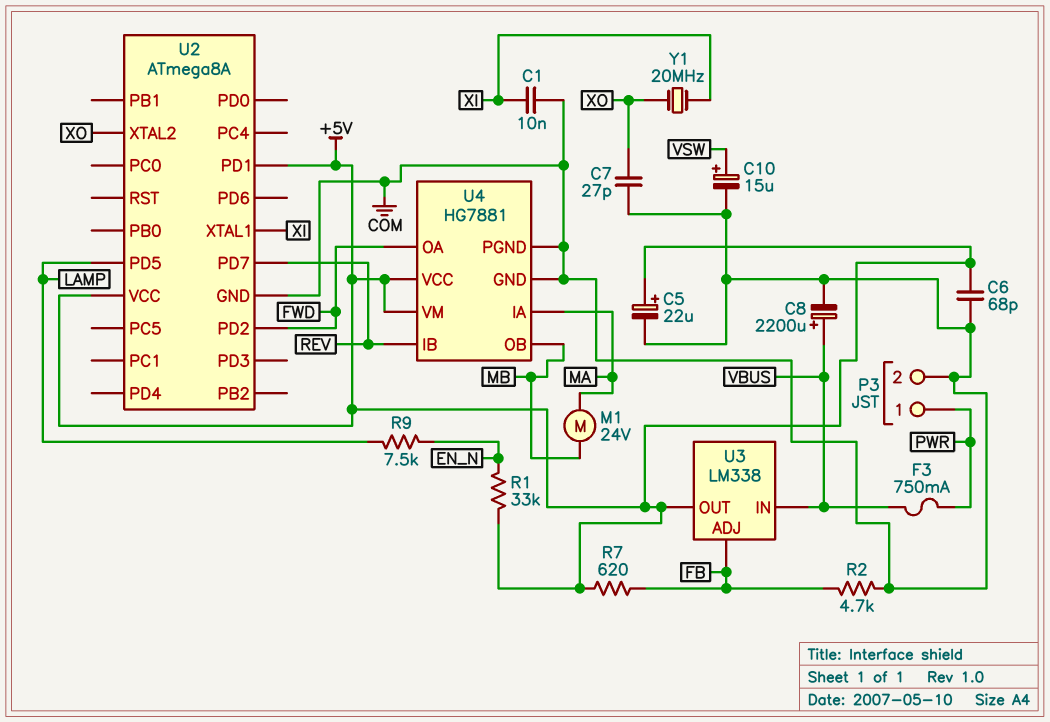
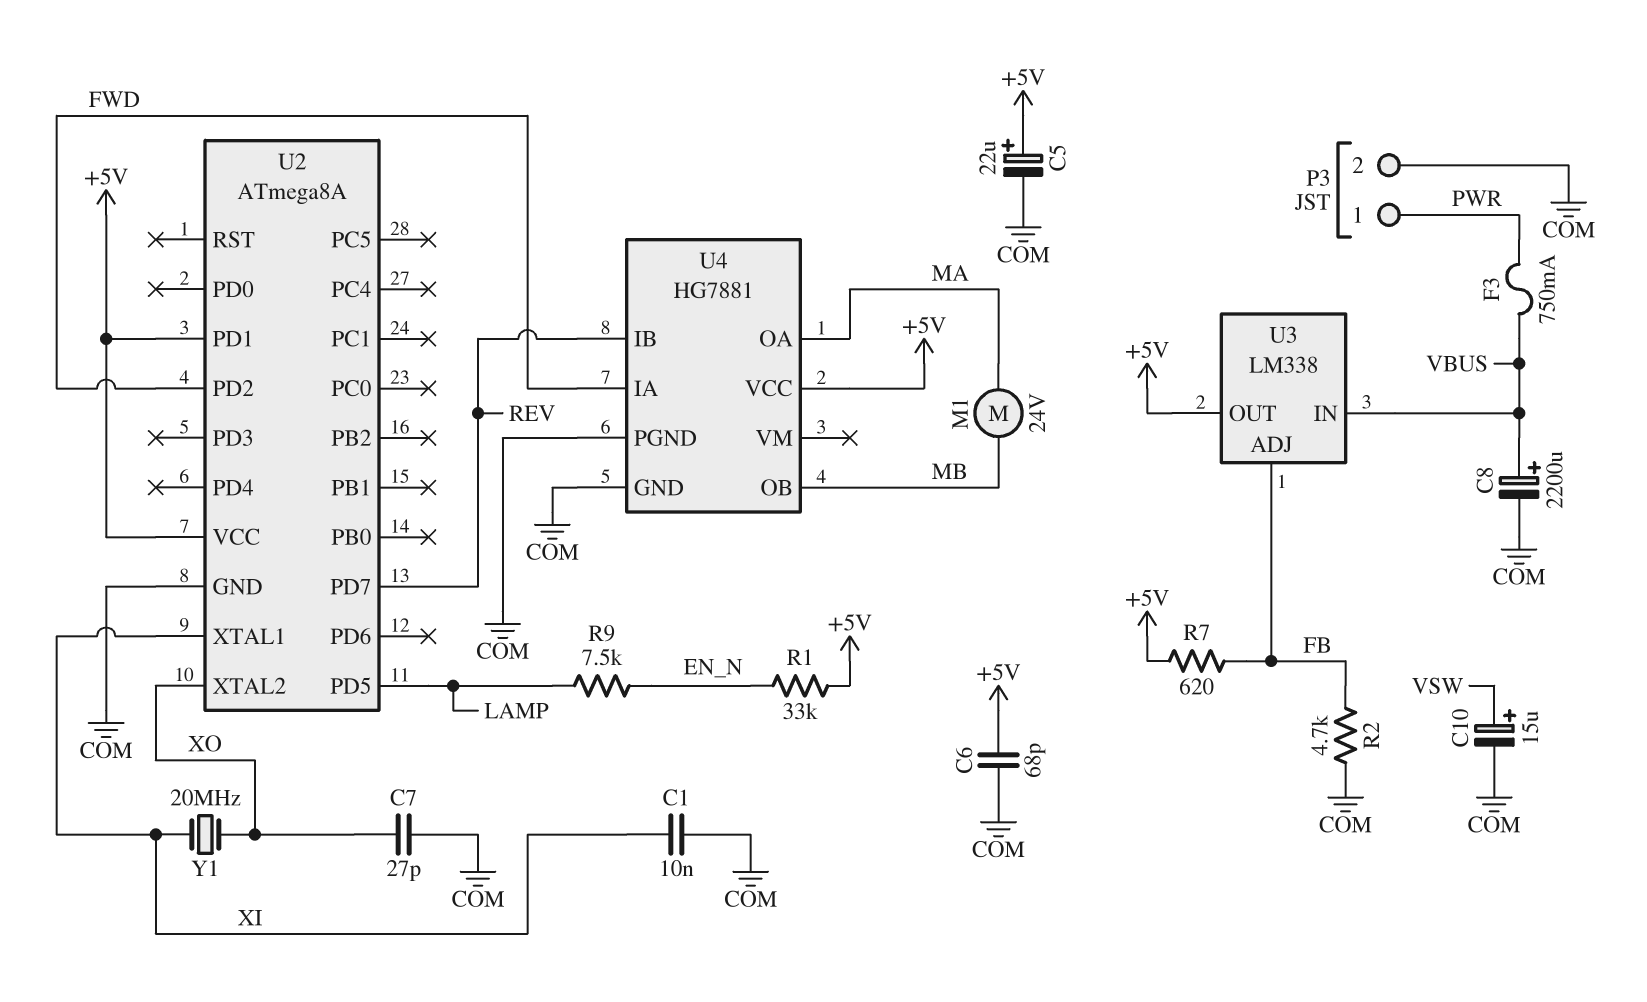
U4 pin IA: MA -> FWD
U4 pin OA: FWD -> MA
U4 pin VM: +5V -> none

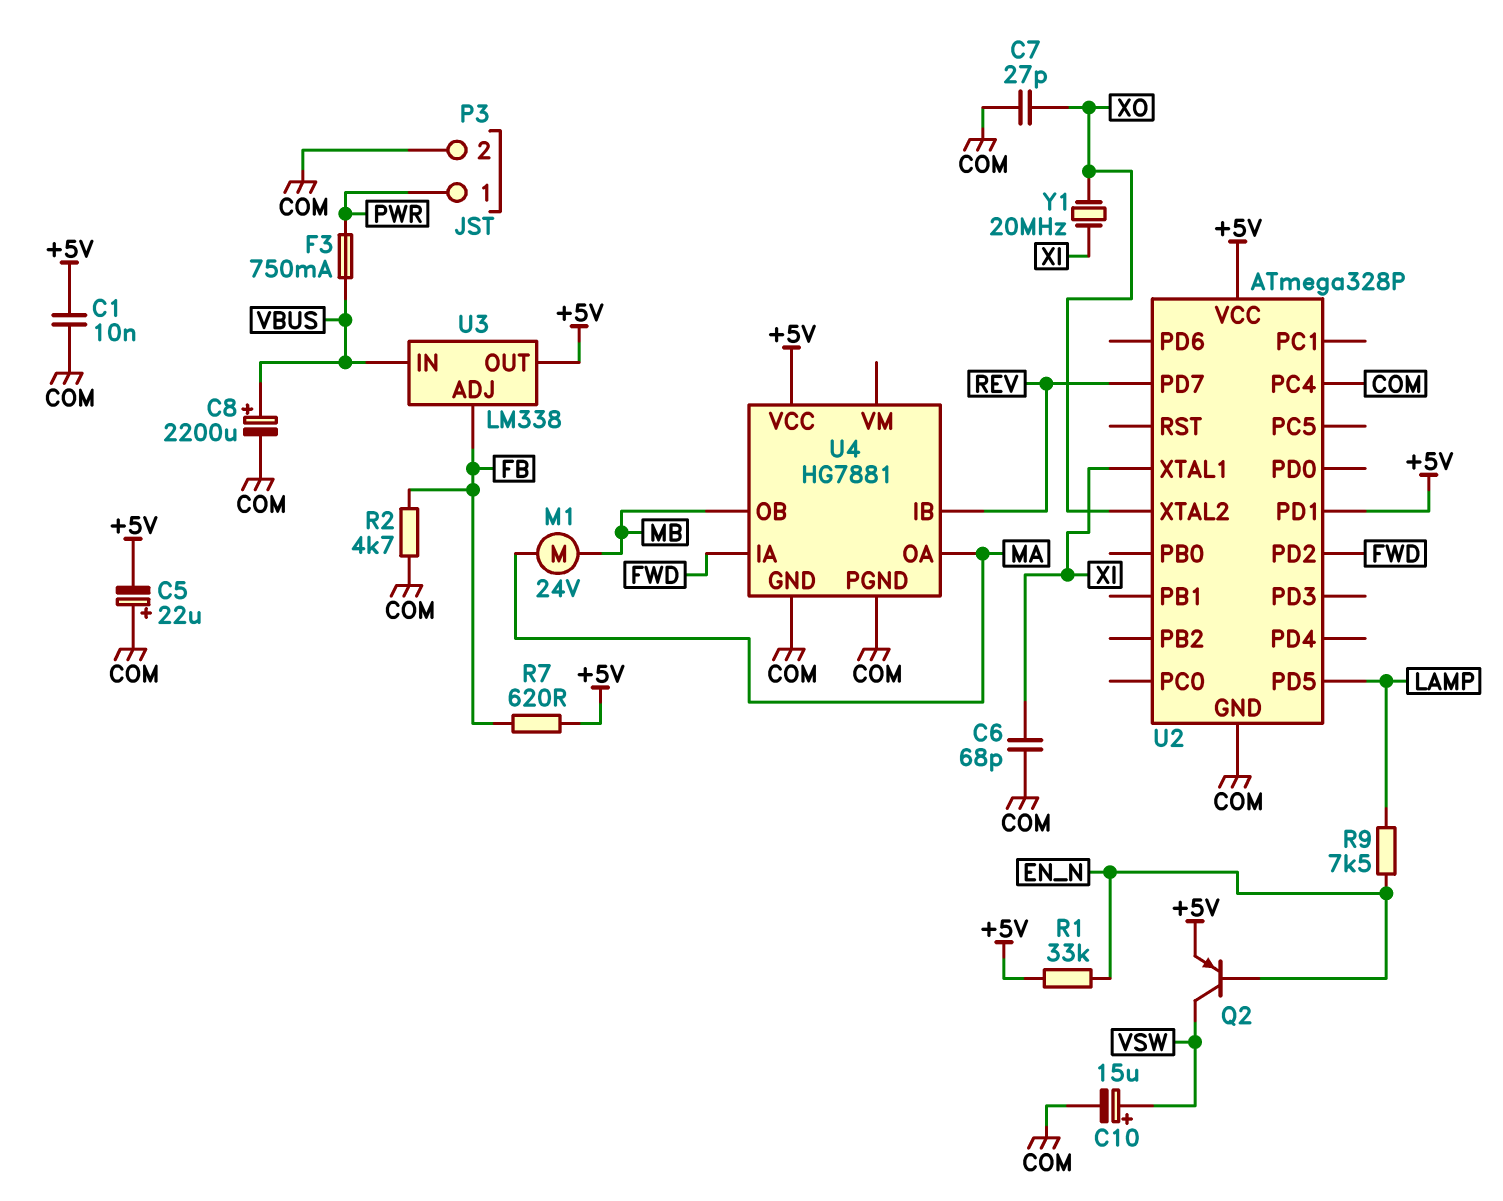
C1: 10nF (COM, XI) -> 10nF (+5V, COM)
C5: 22uF (plus +5V, minus COM) -> 22uF (plus COM, minus +5V)
C6: 68pF (+5V, COM) -> 68pF (COM, XI)
Q2: none -> PNP (B EN_N, C VSW, E +5V)
U2: ATmega8A -> ATmega328P
U2 pin PC4: none -> COM

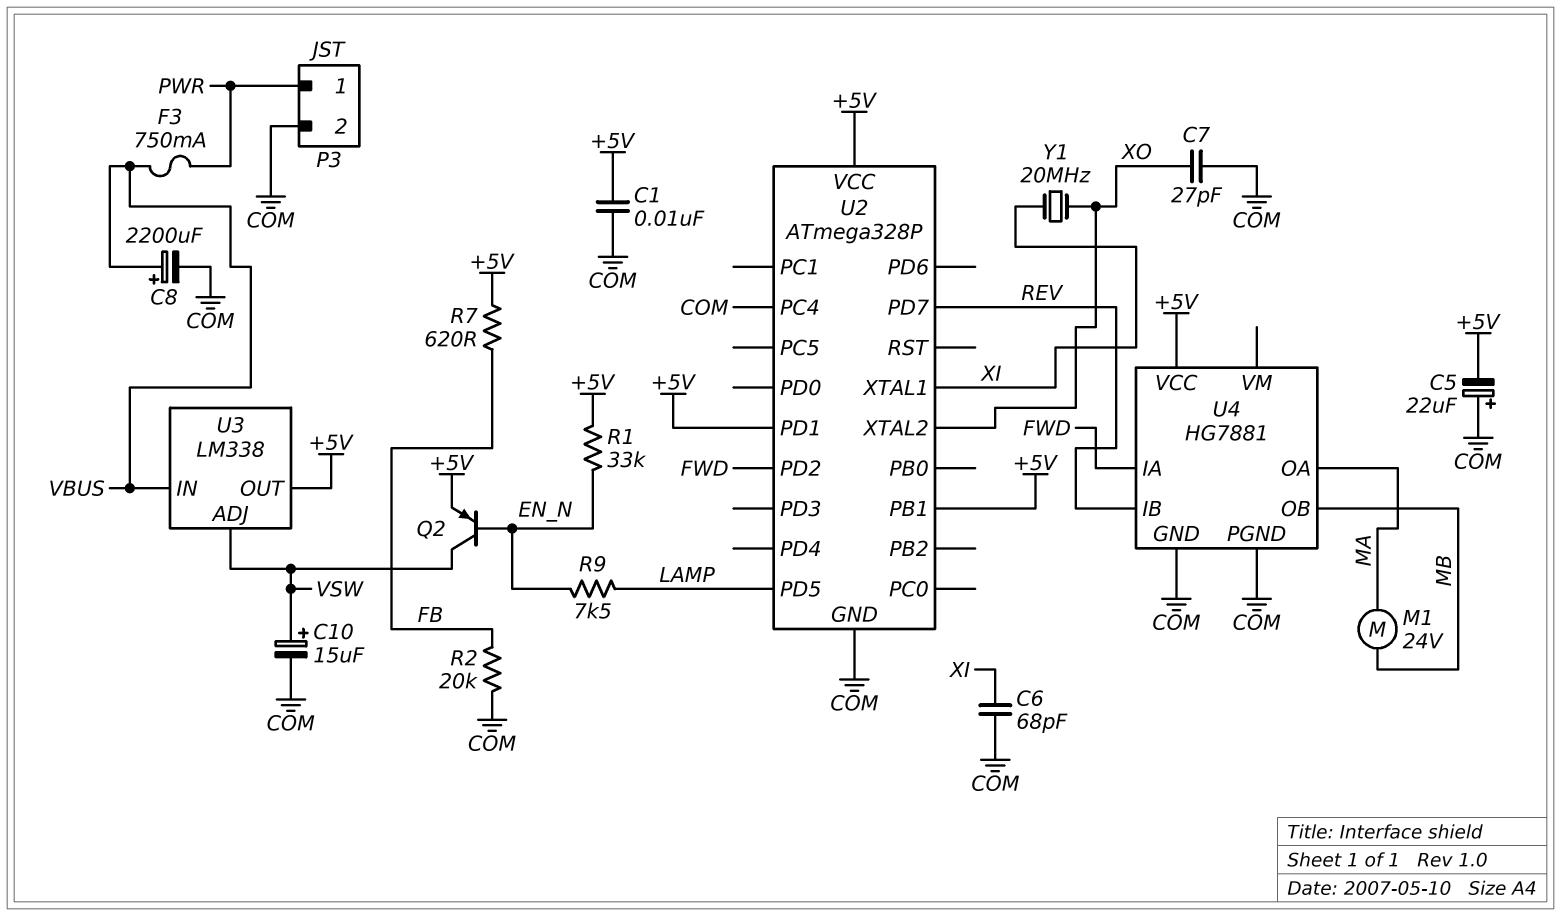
R2: 4.7k (COM, FB) -> 20k (COM, FB)
U2 pin PB1: none -> +5V
U3 pin ADJ: FB -> VSW

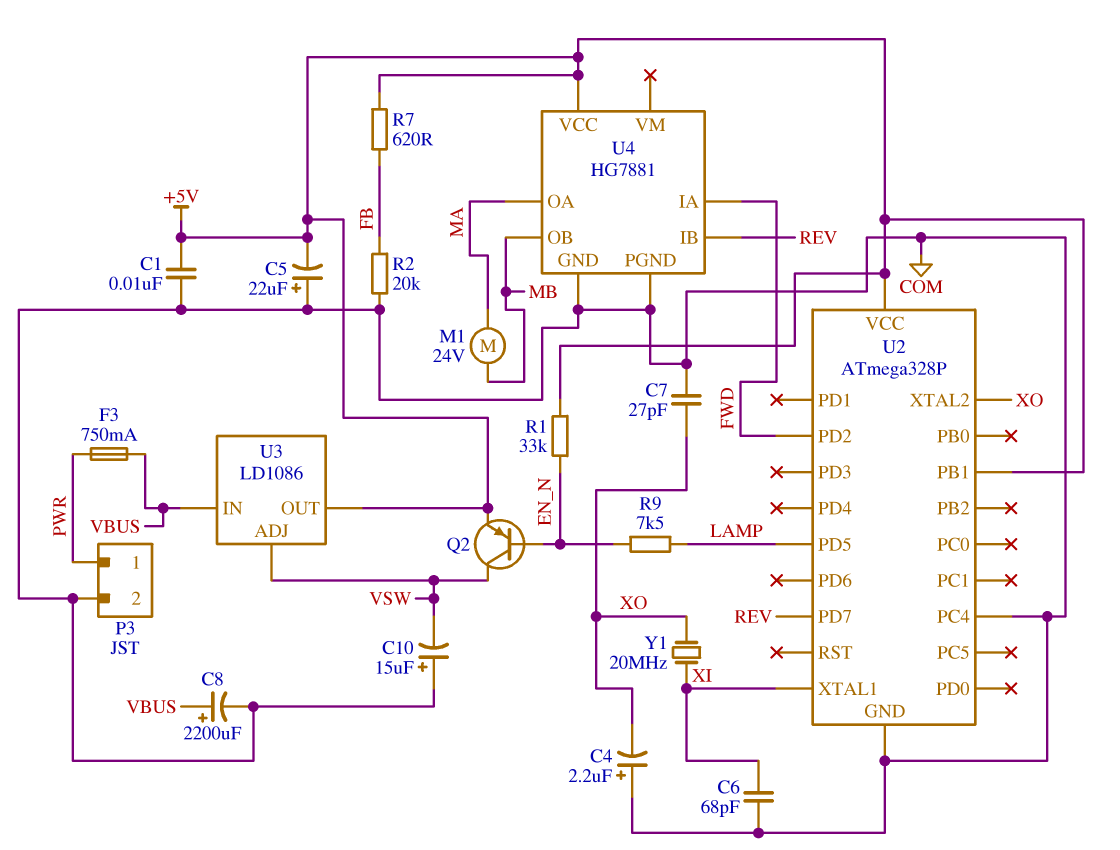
C4: none -> 2.2uF (plus COM, minus XO)
C10: 15uF (plus VSW, minus COM) -> 15uF (plus COM, minus VSW)
U2 pin PD1: +5V -> none
U3: LM338 -> LD1086

